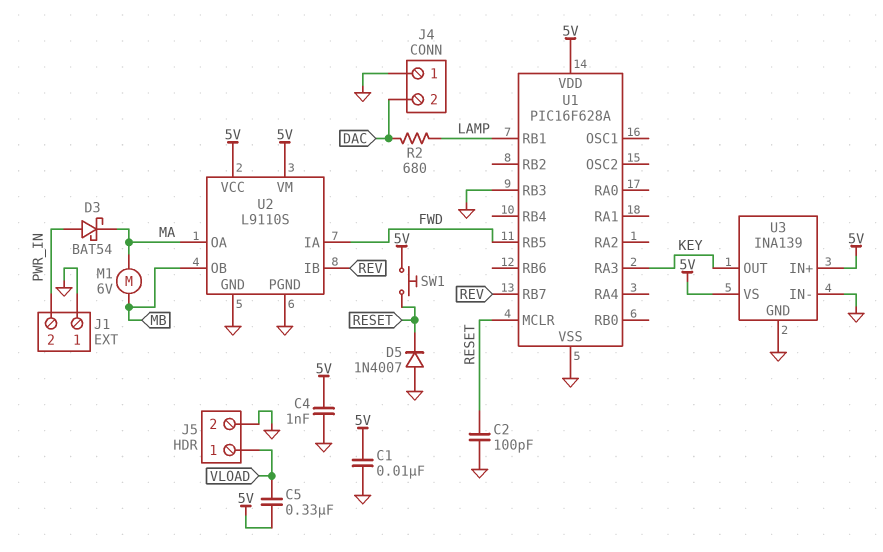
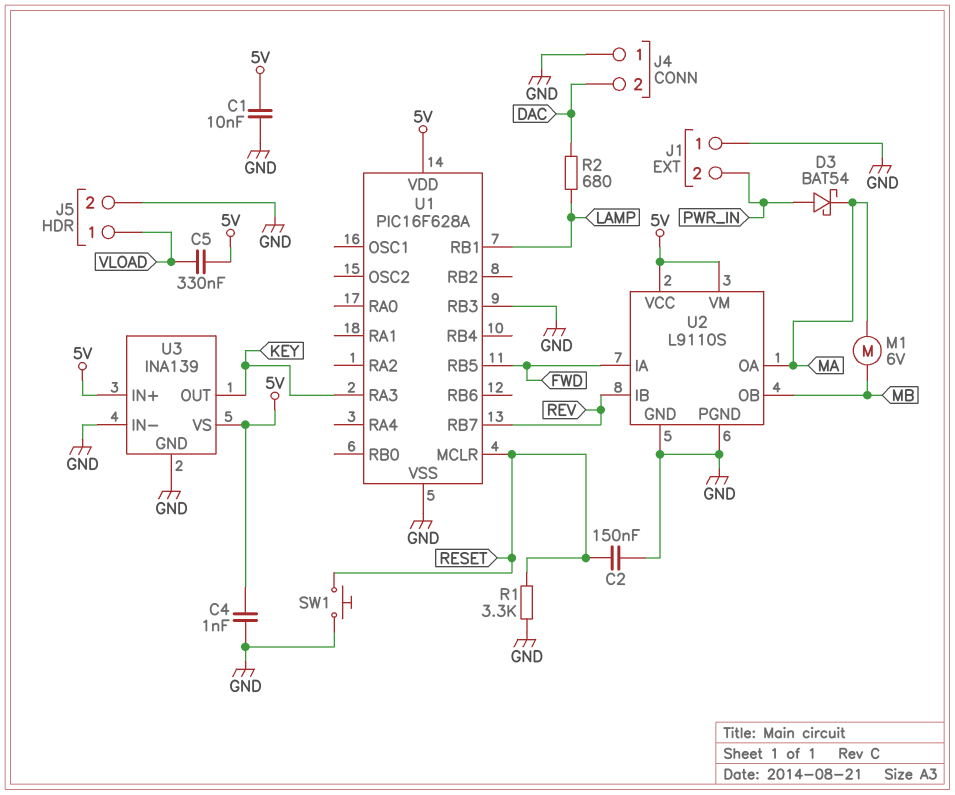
C2: 100pF (GND, RESET) -> 150nF (GND, RESET)
D5: diode 1N4007 (A GND, K RESET) -> none
R1: none -> 3.3k (GND, RESET)
SW1: button (5V, RESET) -> button (GND, RESET)

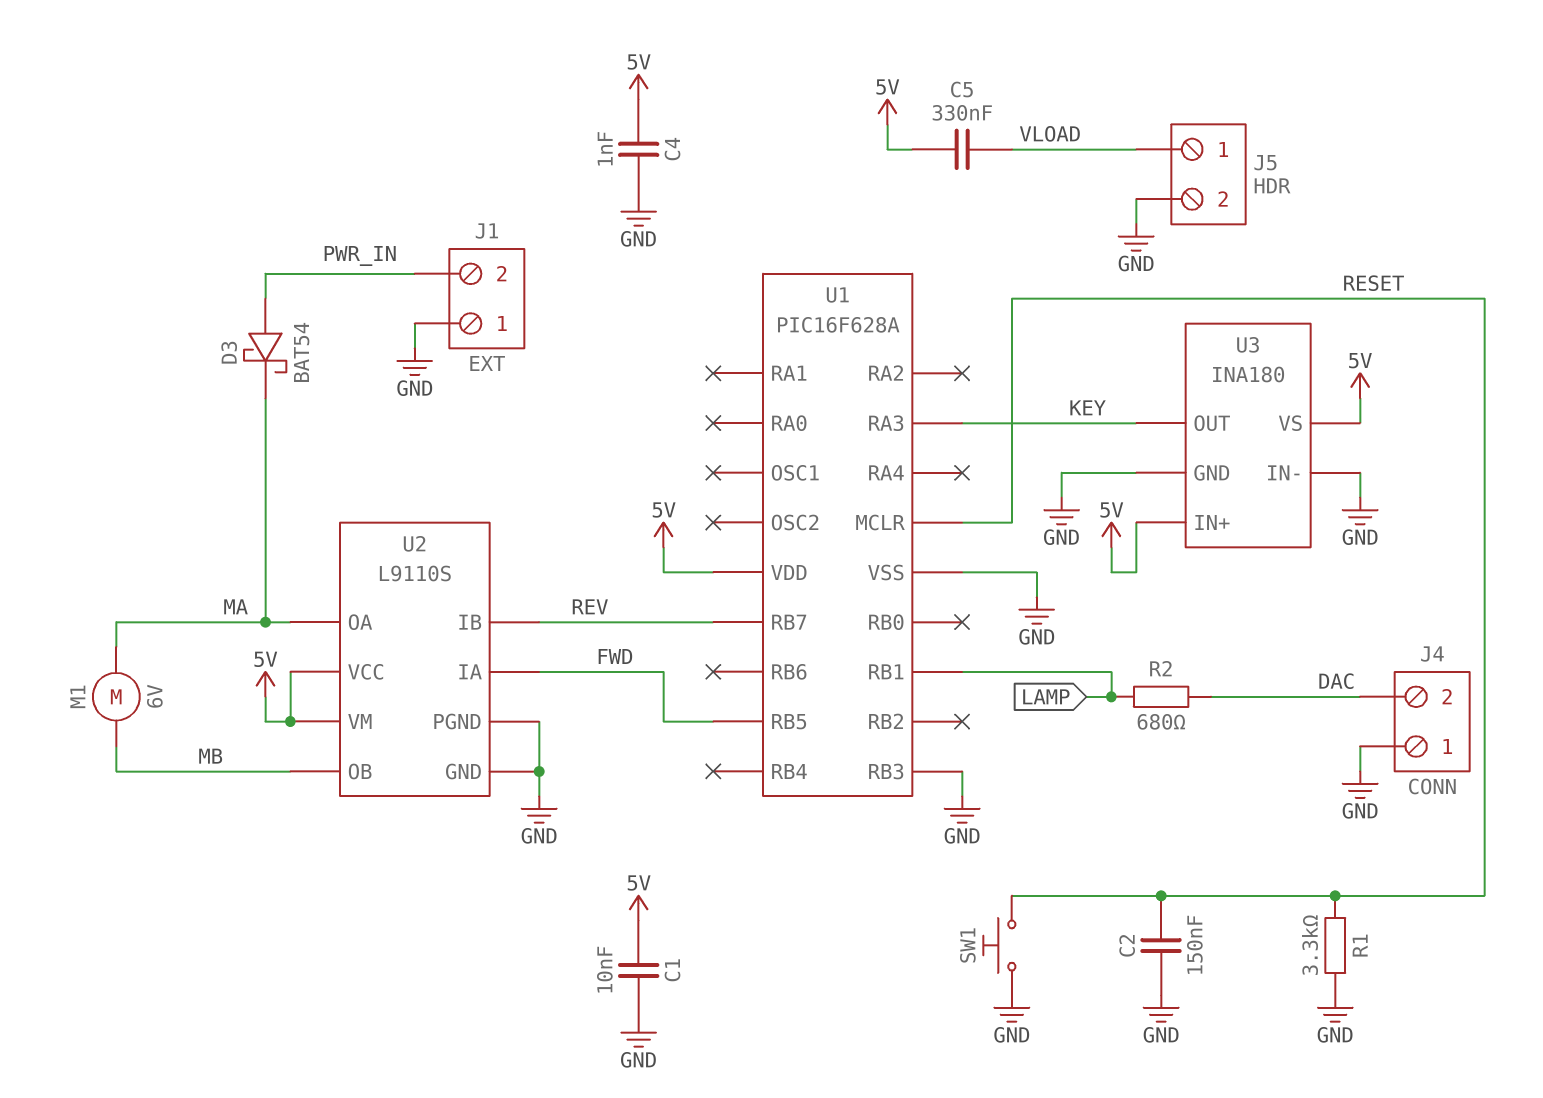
U3: INA139 -> INA180

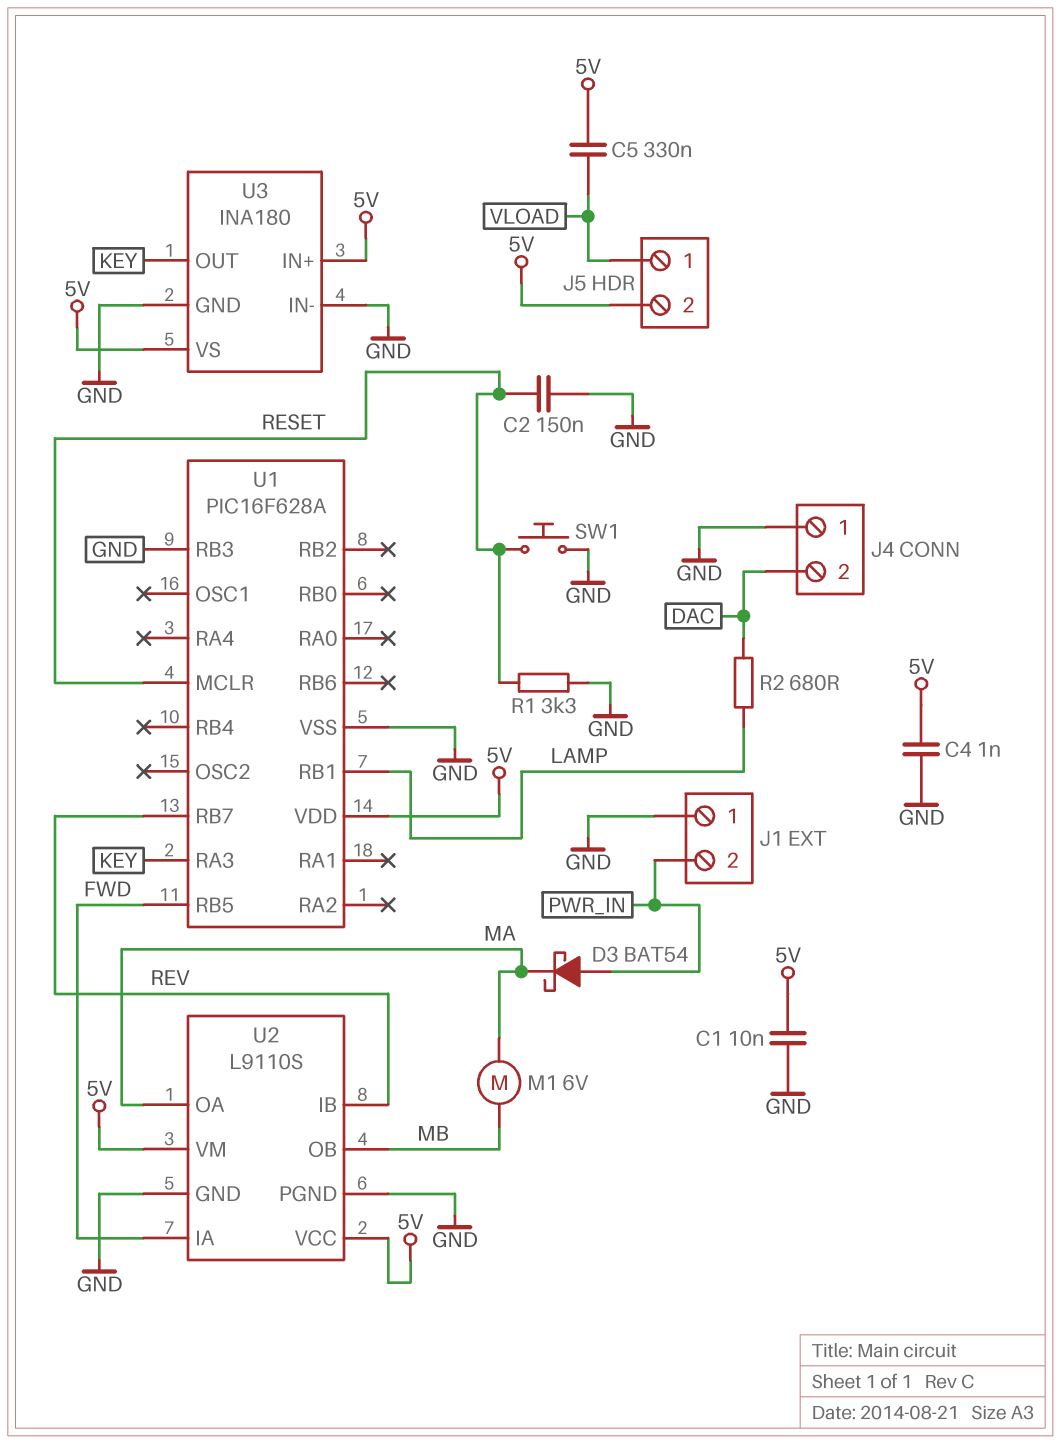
J5 pin 2: GND -> 5V

